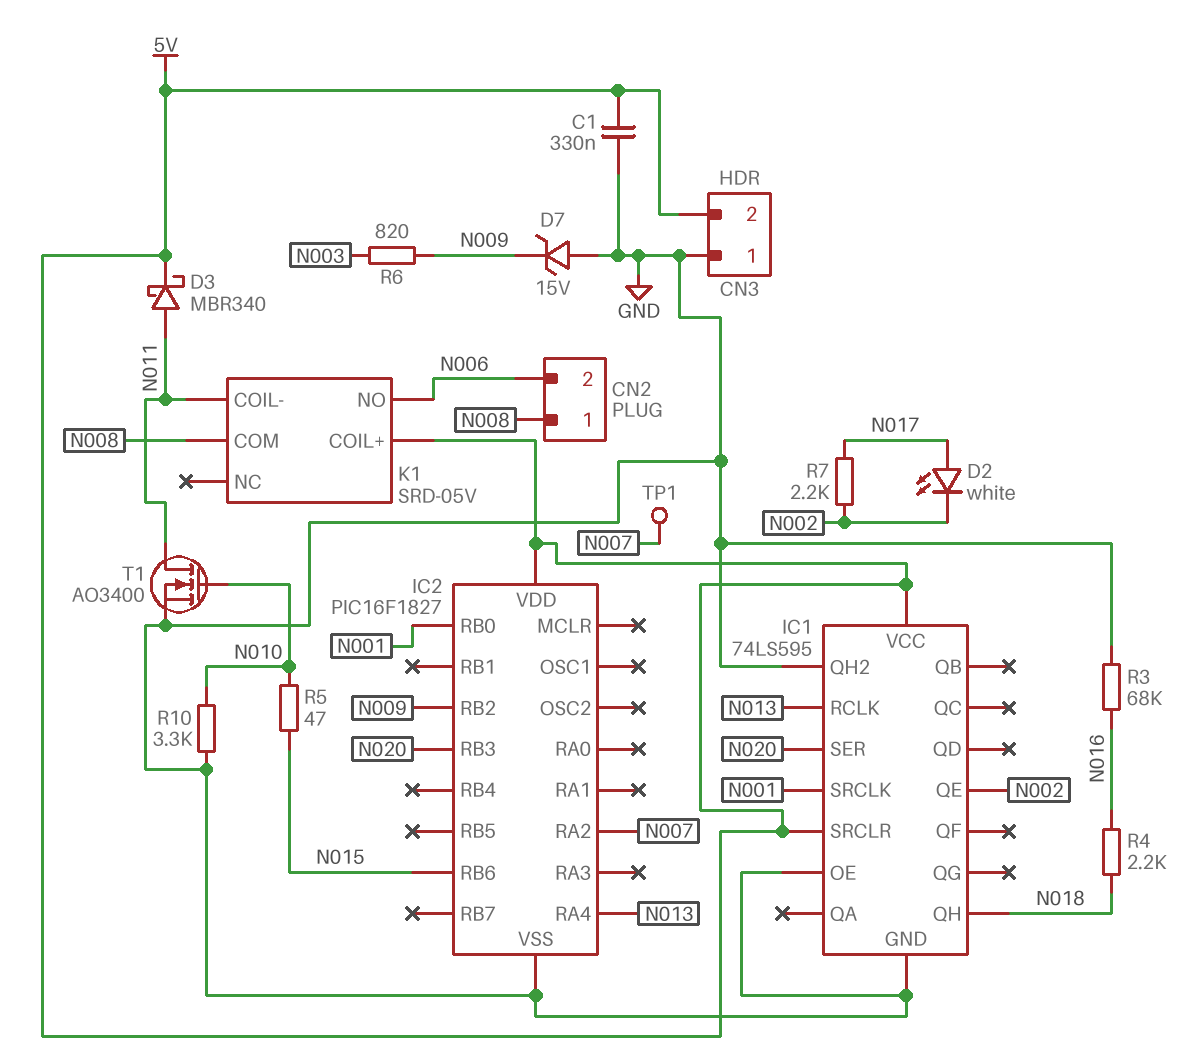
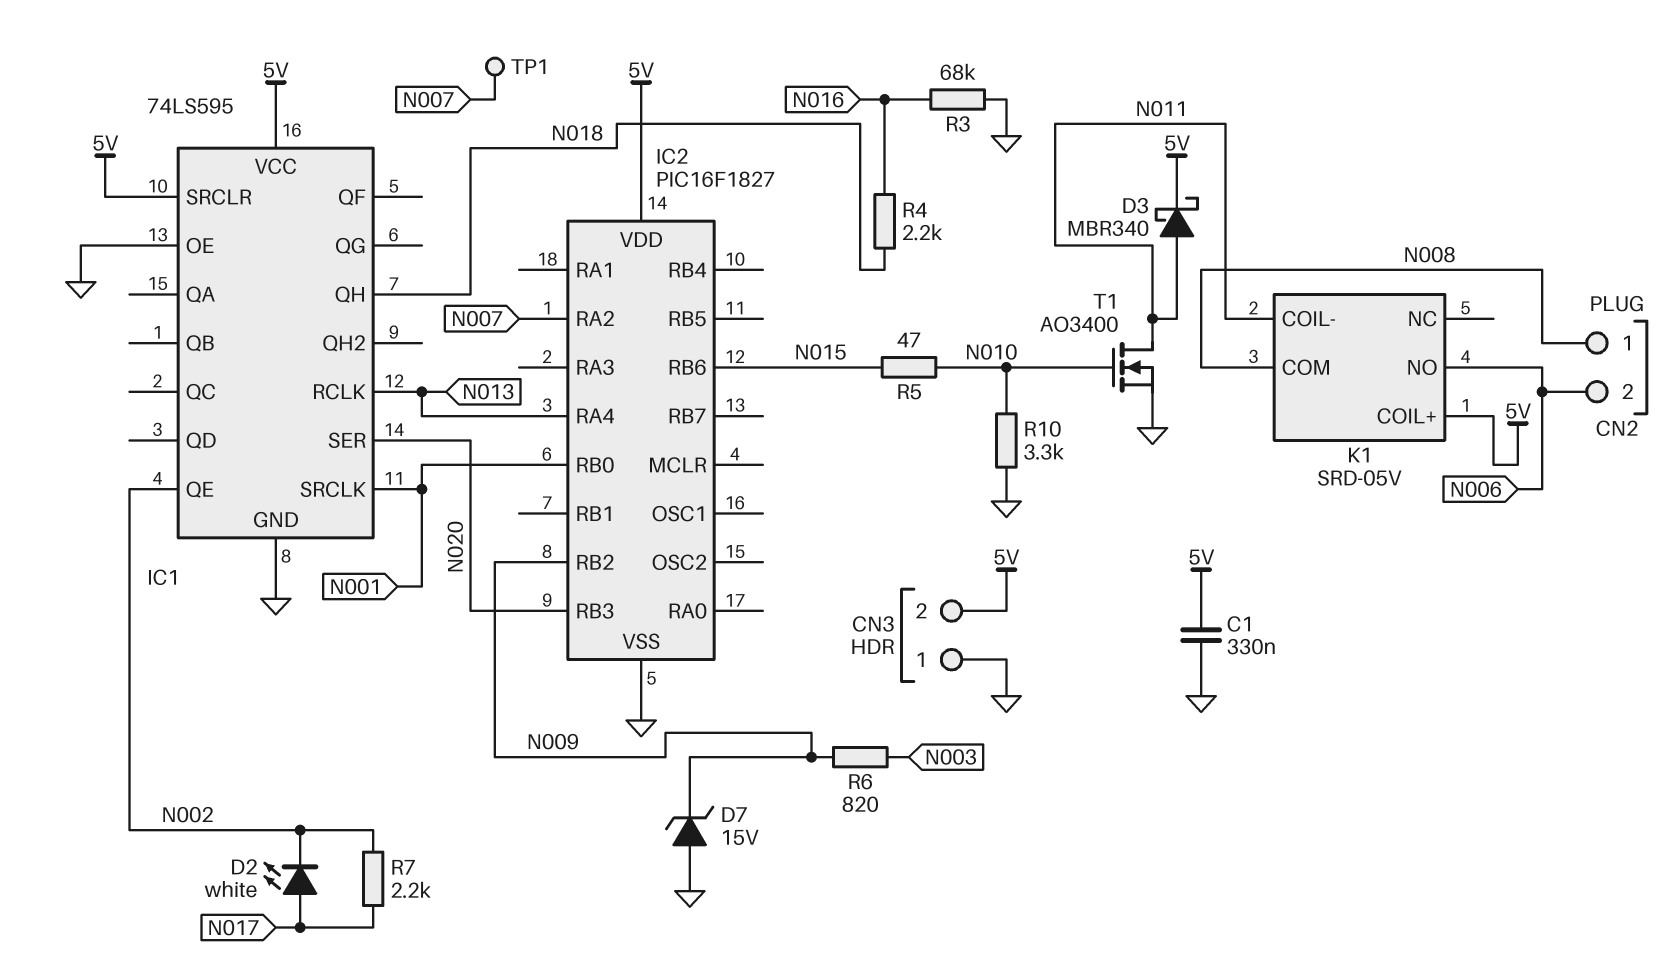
IC1 pin QH2: GND -> none

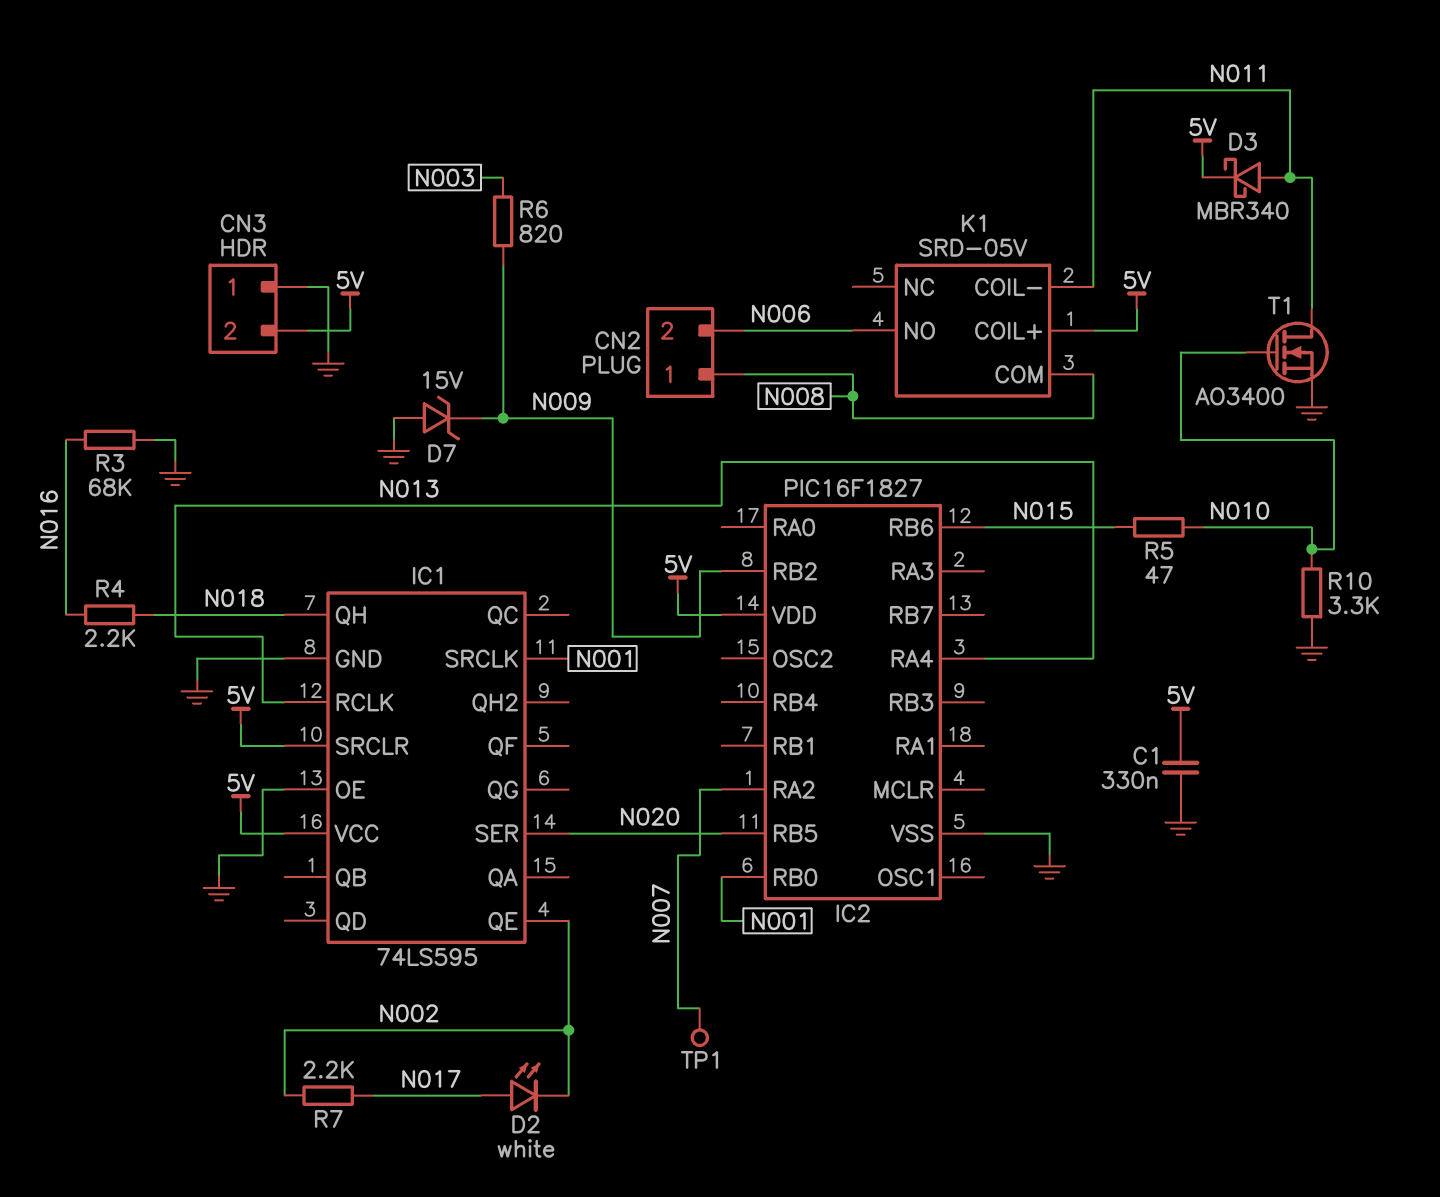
IC2 pin RB3: N020 -> none
IC2 pin RB5: none -> N020

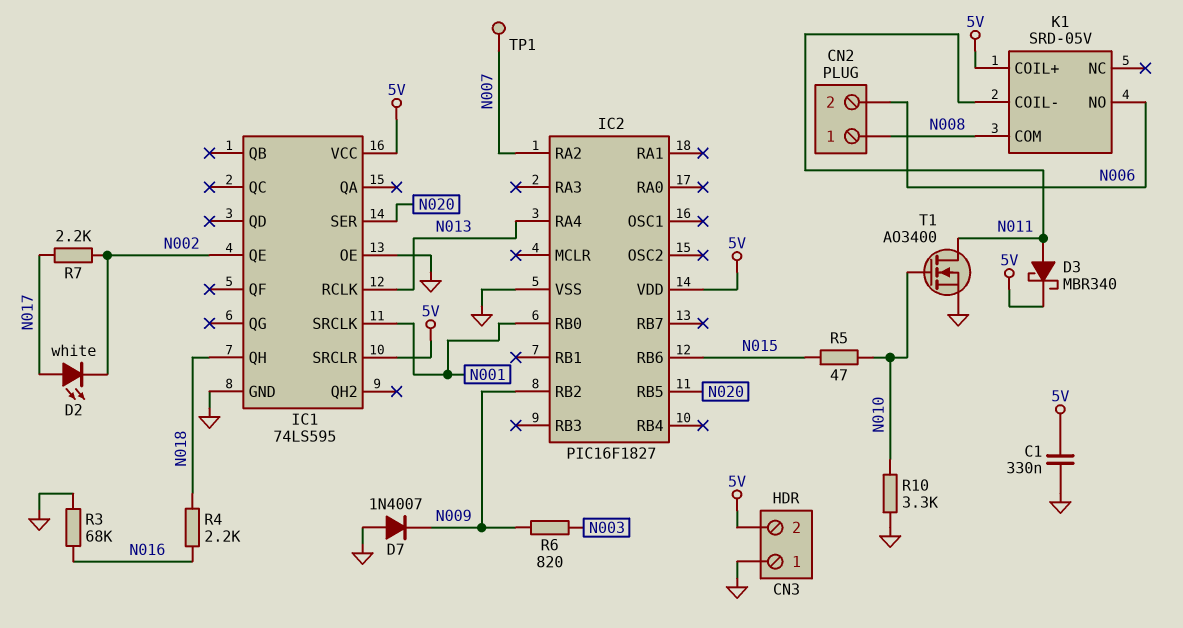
D7: zener 15V (A GND, K N009) -> diode 1N4007 (A GND, K N009)

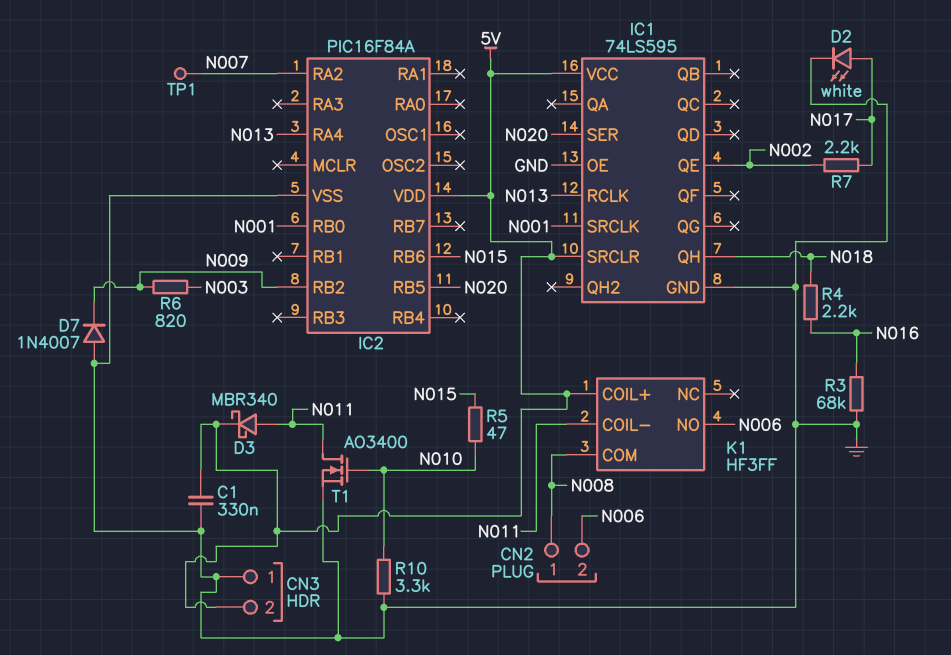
D2: LED white (A N017, K N002) -> LED white (A N017, K GND)
IC2: PIC16F1827 -> PIC16F84A
K1: SRD-05V -> HF3FF

